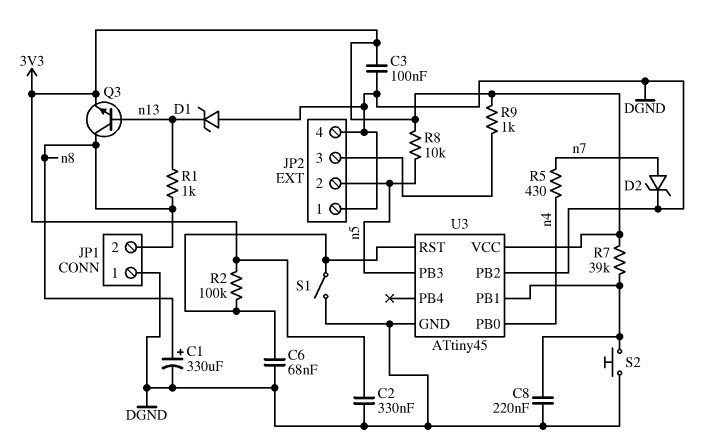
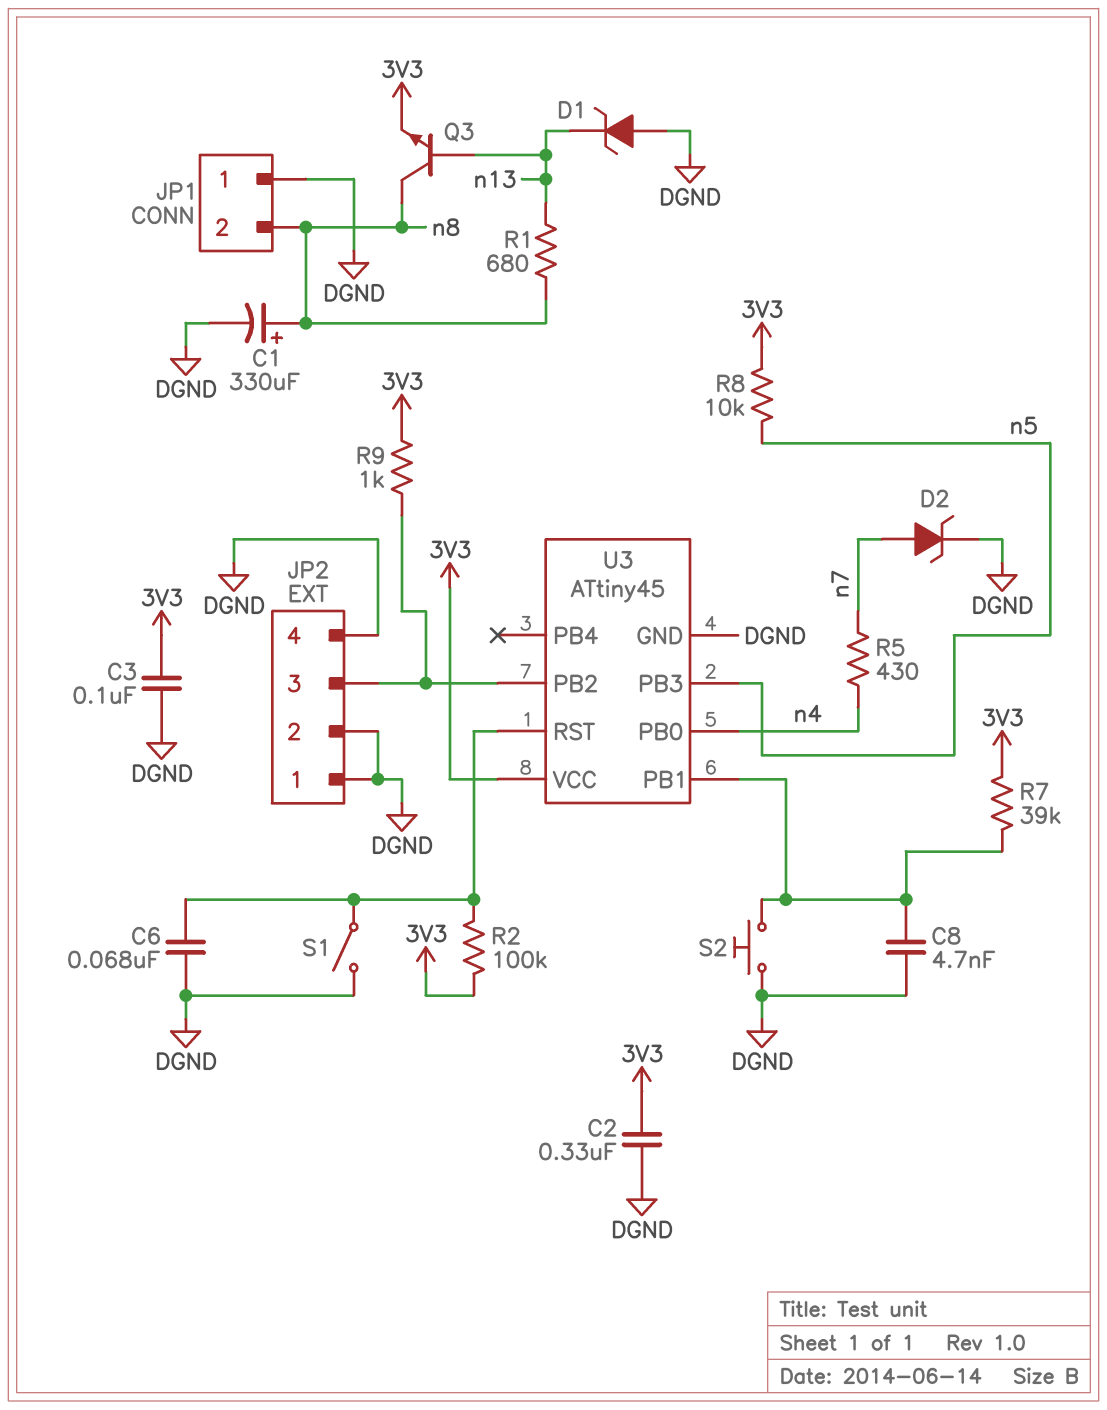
C8: 220nF (DGND, U3/PB1) -> 4.7nF (DGND, U3/PB1)
JP2 pin 2: n5 -> DGND
R1: 1k (n8, n13) -> 680 (n8, n13)
U3 pin PB2: DGND -> JP2/3

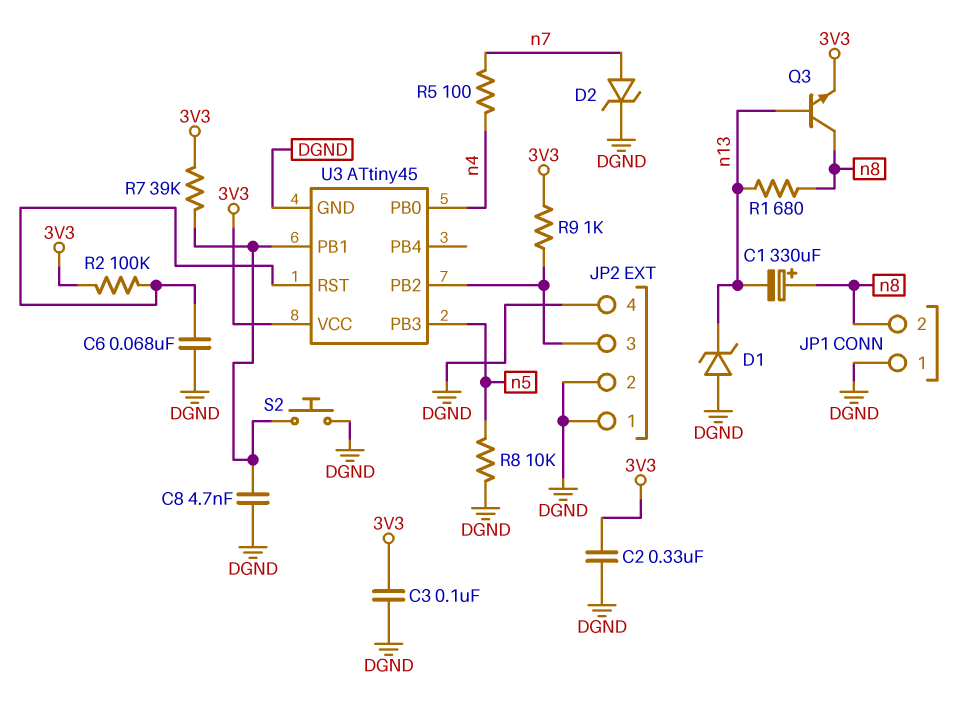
C1: 330uF (plus n8, minus DGND) -> 330uF (plus n8, minus n13)
R5: 430 (n4, n7) -> 100 (n4, n7)
R8: 10k (3V3, n5) -> 10k (DGND, n5)
S1: switch (DGND, U3/RST) -> none

